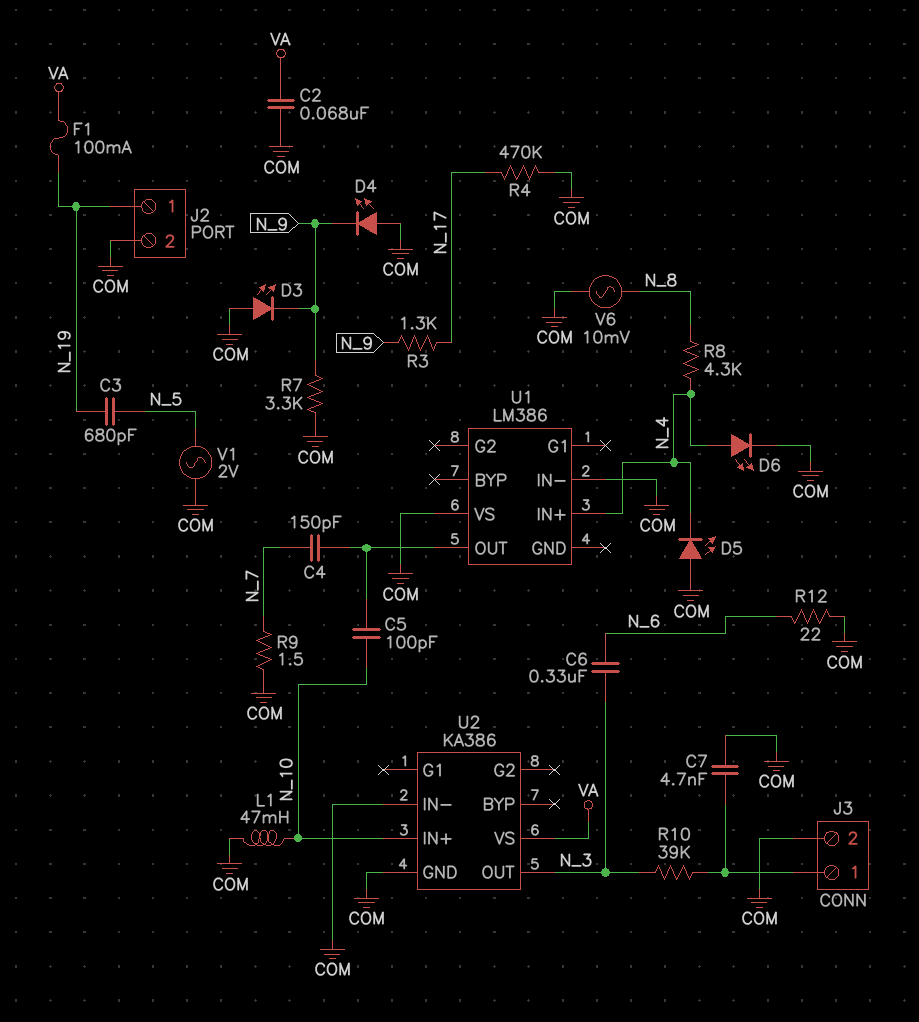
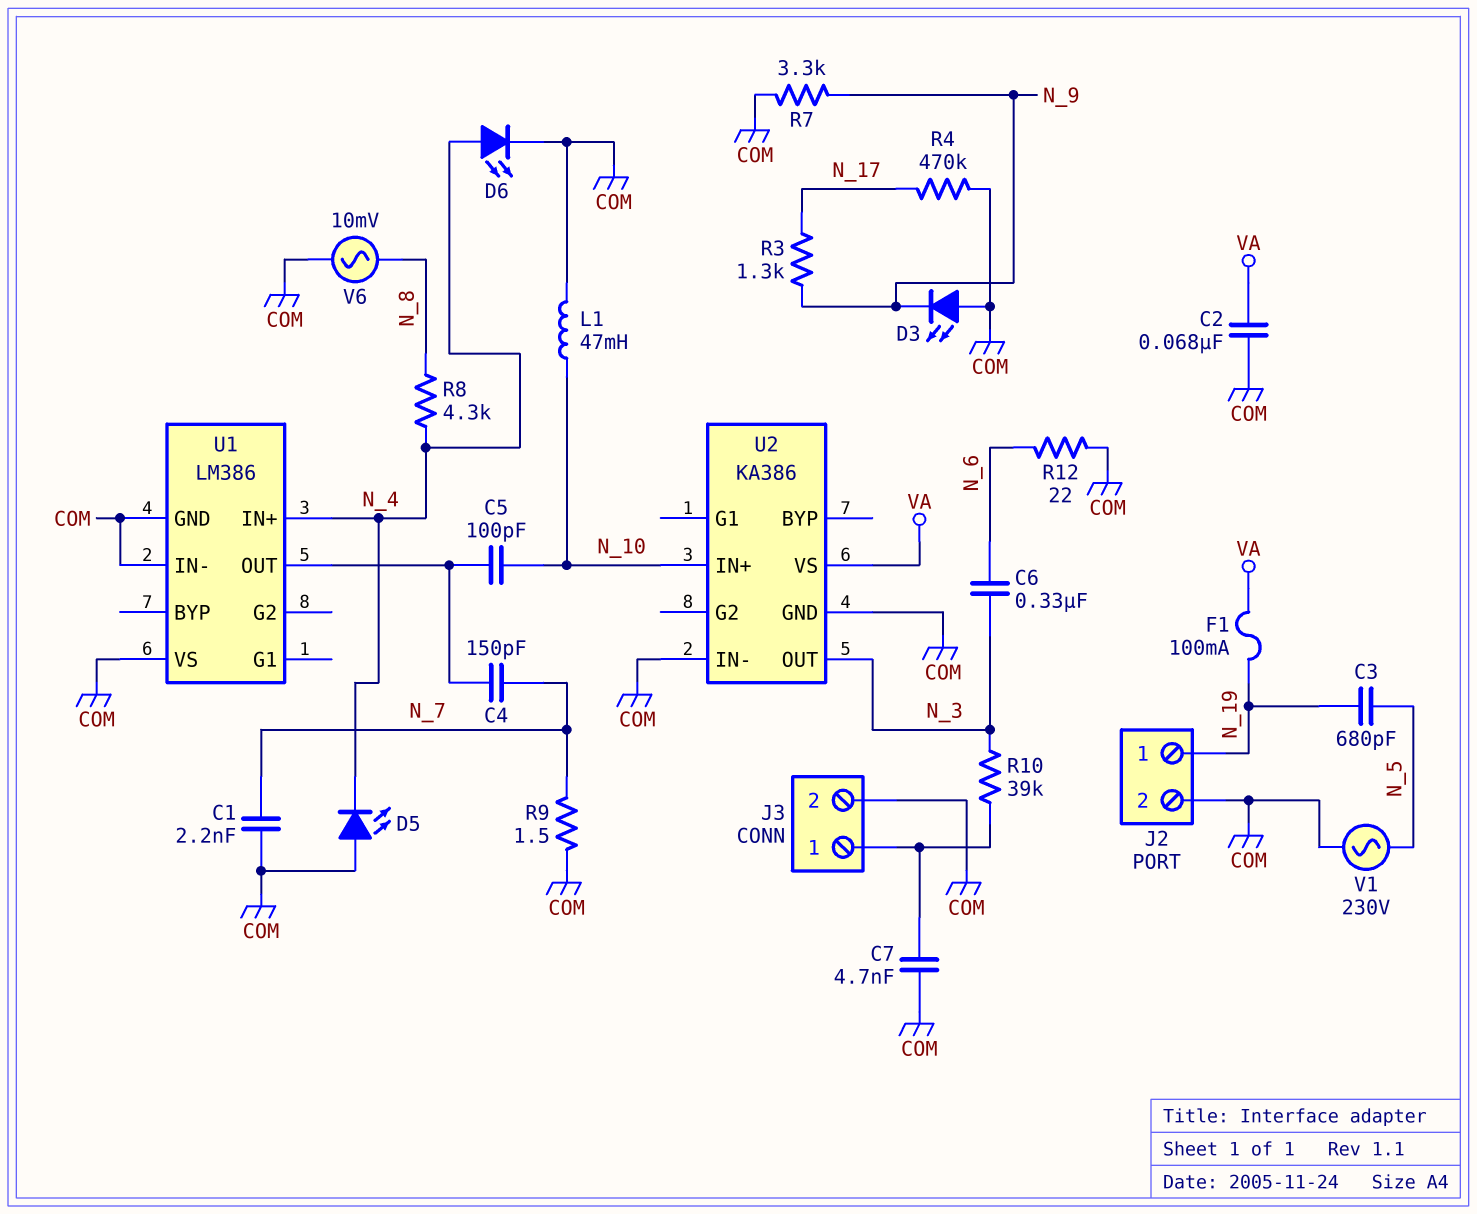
C1: none -> 2.2nF (COM, N_7)
D4: LED (A COM, K N_9) -> none
U1 pin GND: none -> COM
V1: AC 2V (COM, N_5) -> AC 230V (COM, N_5)

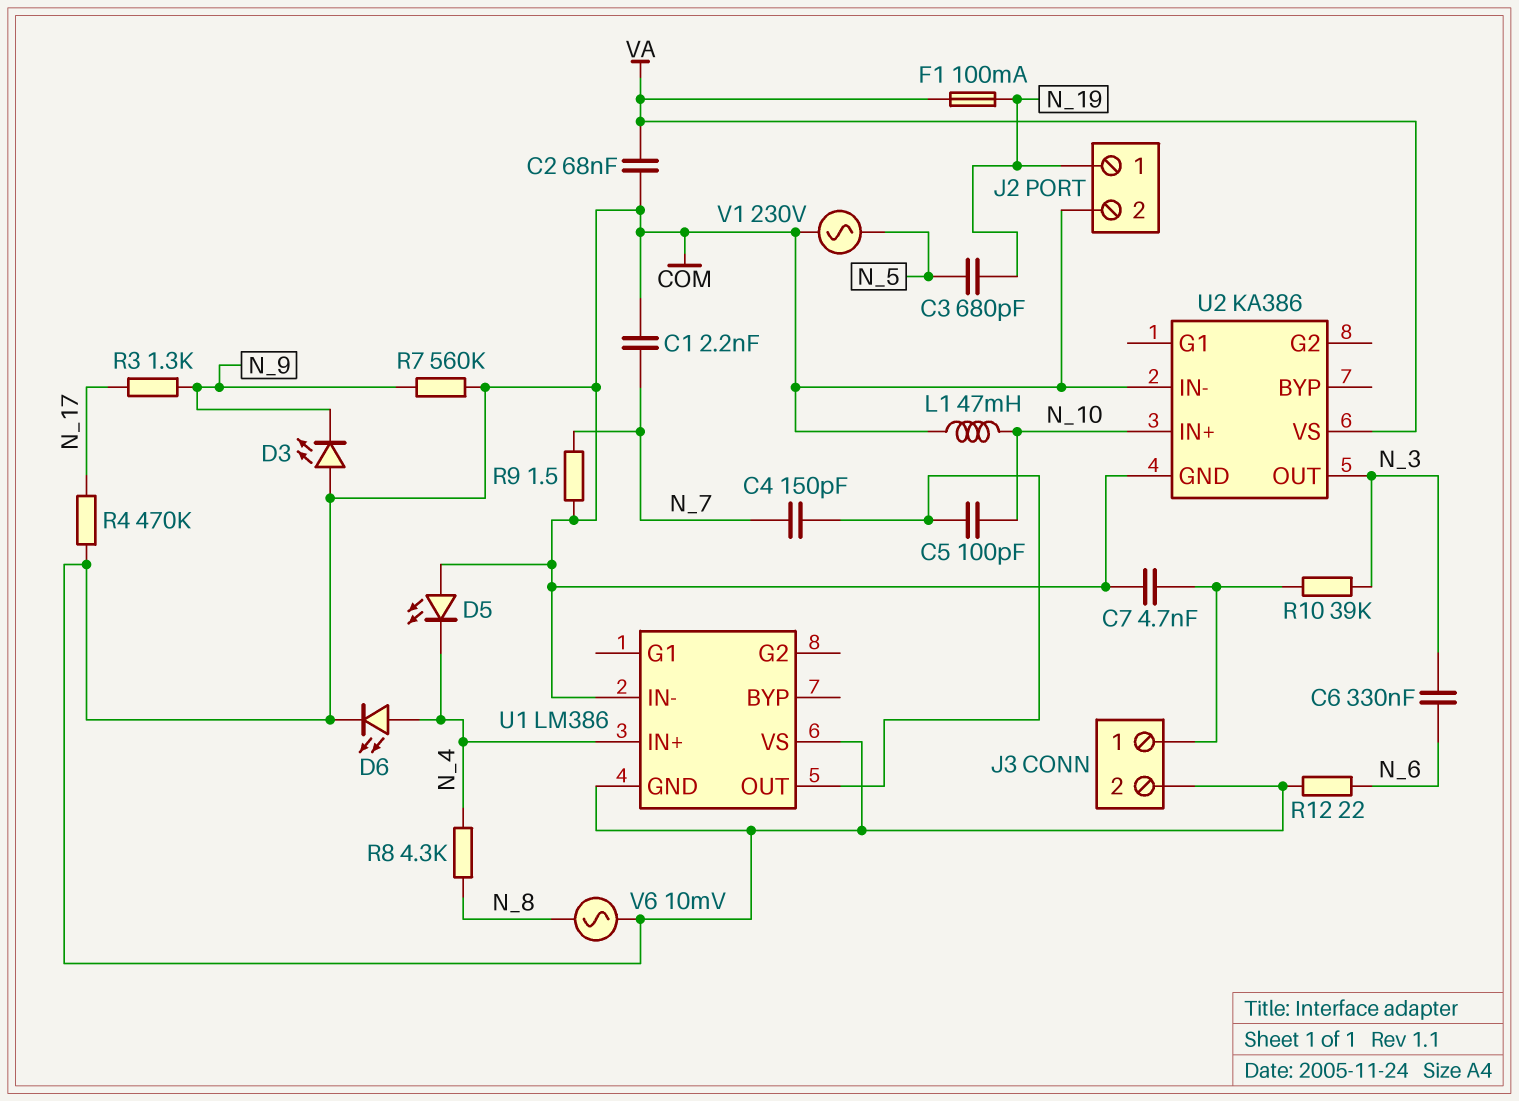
R7: 3.3k (COM, N_9) -> 560k (COM, N_9)

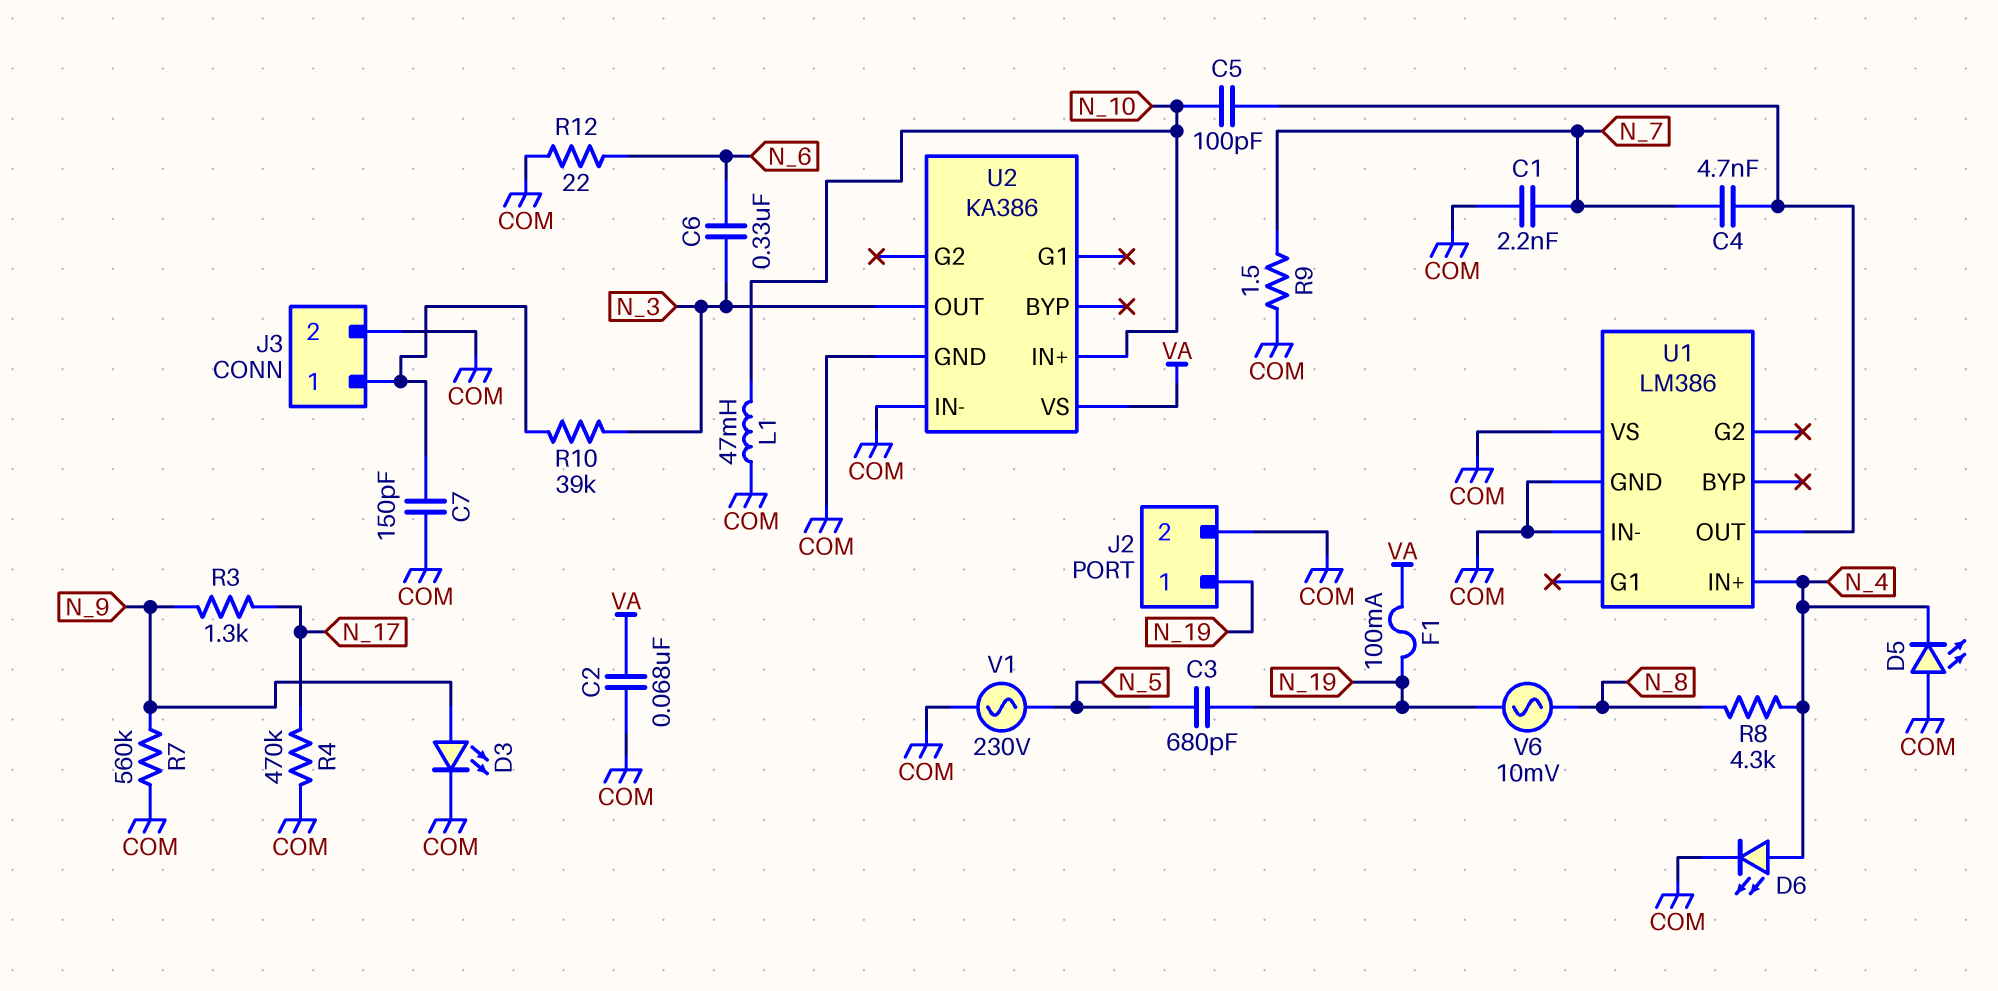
C4: 150pF (N_7, U1/OUT) -> 4.7nF (N_7, U1/OUT)
C7: 4.7nF (COM, J3/1) -> 150pF (COM, J3/1)
D3: LED (A COM, K N_9) -> LED (A N_9, K COM)
V6: AC 10mV (COM, N_8) -> AC 10mV (N_8, N_19)

